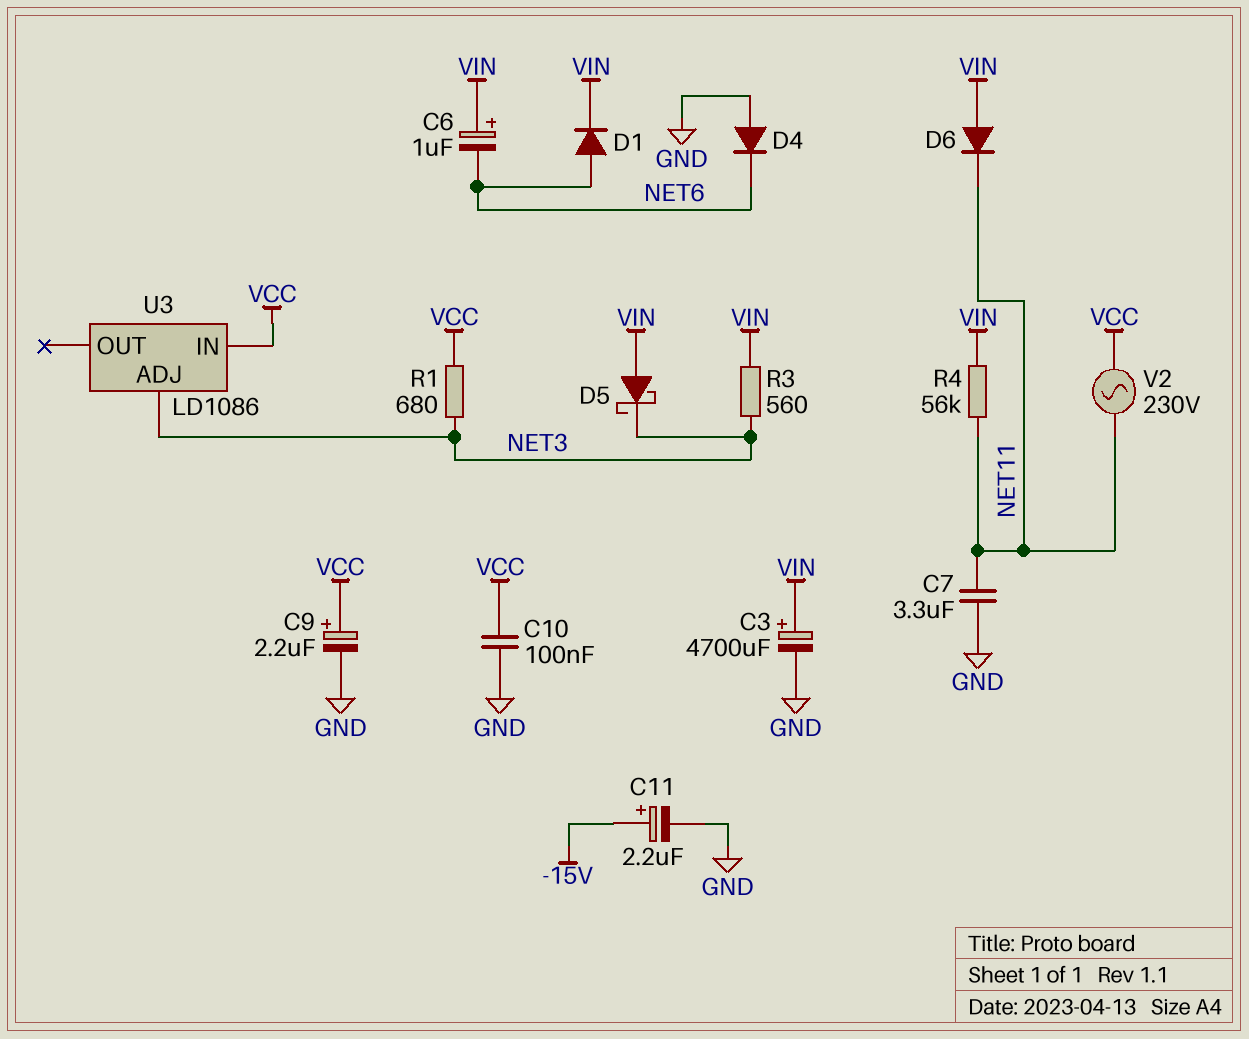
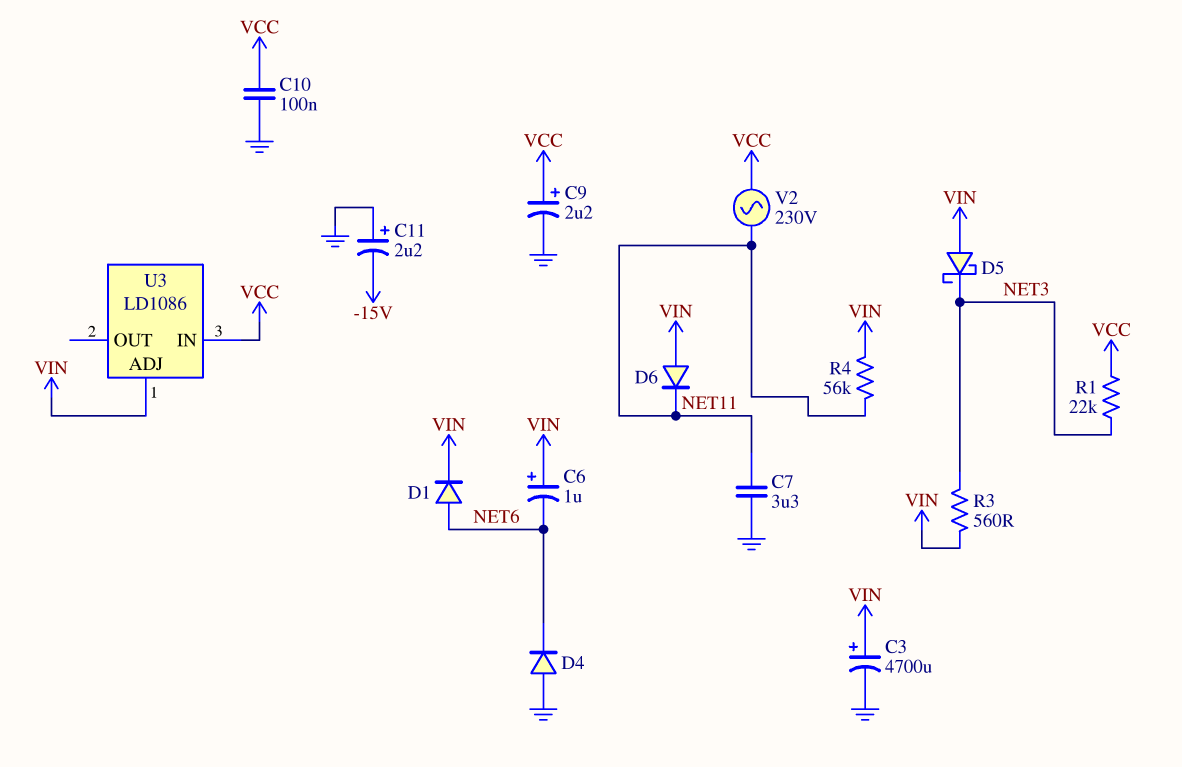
C11: 2.2uF (plus -15V, minus GND) -> 2.2uF (plus GND, minus -15V)
R1: 680 (NET3, VCC) -> 22k (NET3, VCC)
U3 pin ADJ: NET3 -> VIN

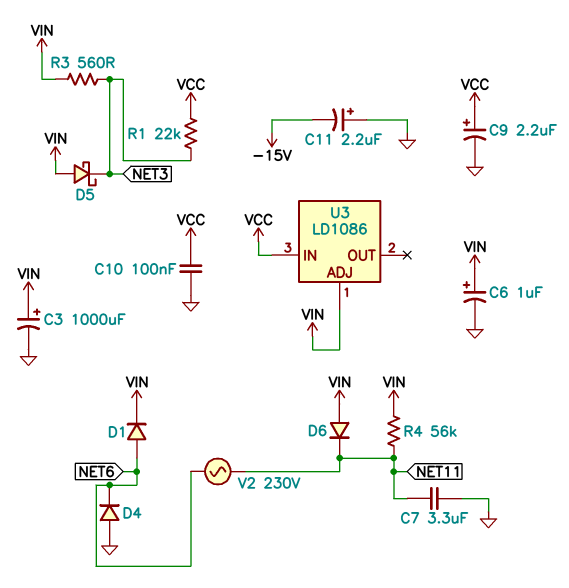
C3: 4700uF (plus VIN, minus GND) -> 1000uF (plus VIN, minus GND)
C6: 1uF (plus VIN, minus NET6) -> 1uF (plus VIN, minus GND)
V2: AC 230V (NET11, VCC) -> AC 230V (NET6, NET11)

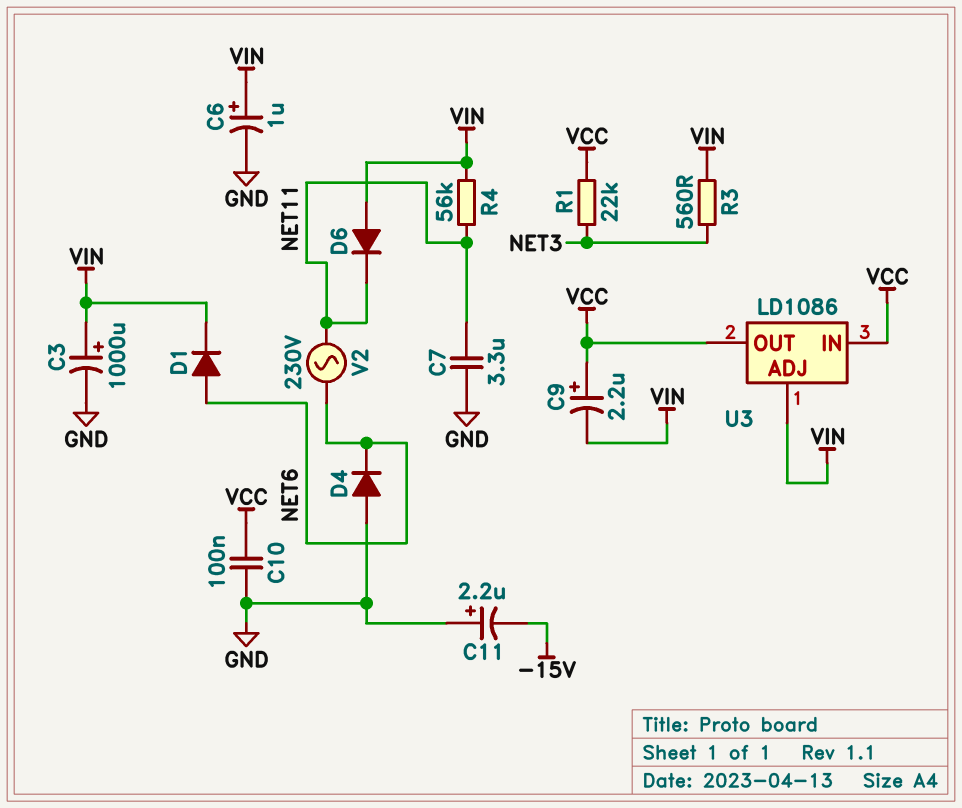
C9: 2.2uF (plus VCC, minus GND) -> 2.2uF (plus VCC, minus VIN)
D5: schottky (A VIN, K NET3) -> none
U3 pin OUT: none -> VCC

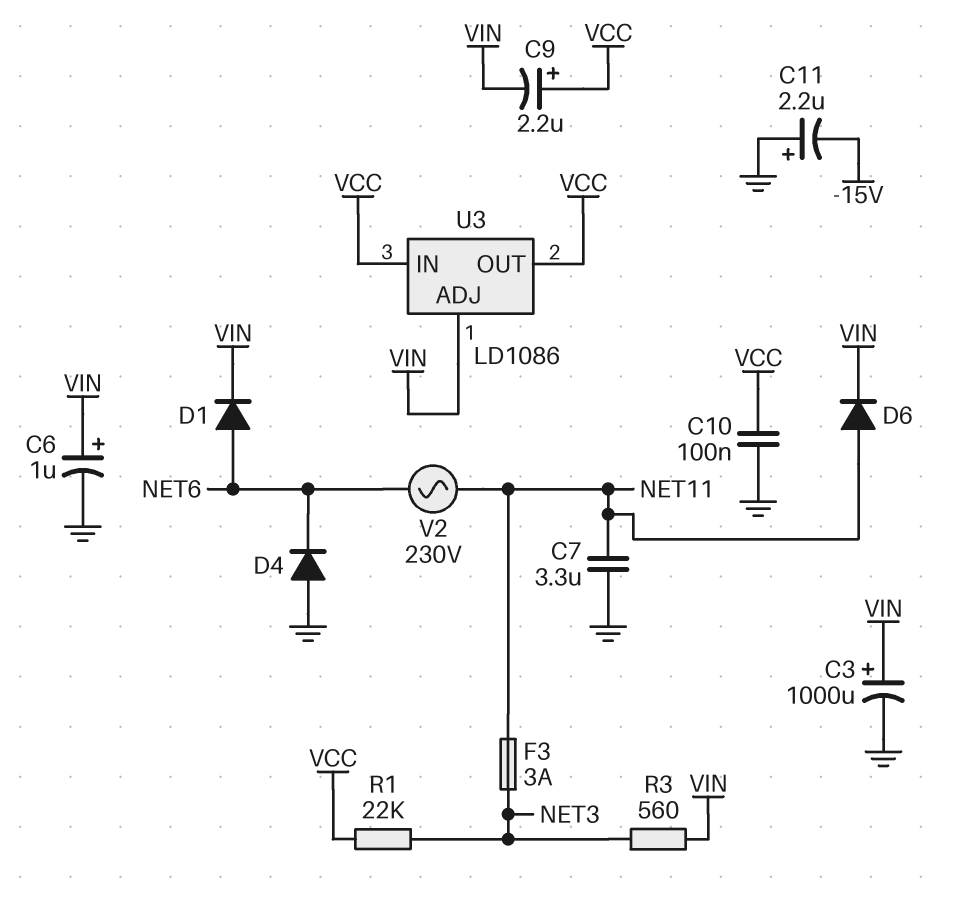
D6: diode (A VIN, K NET11) -> diode (A NET11, K VIN)
F3: none -> 3A (NET3, NET11)
R4: 56k (NET11, VIN) -> none

